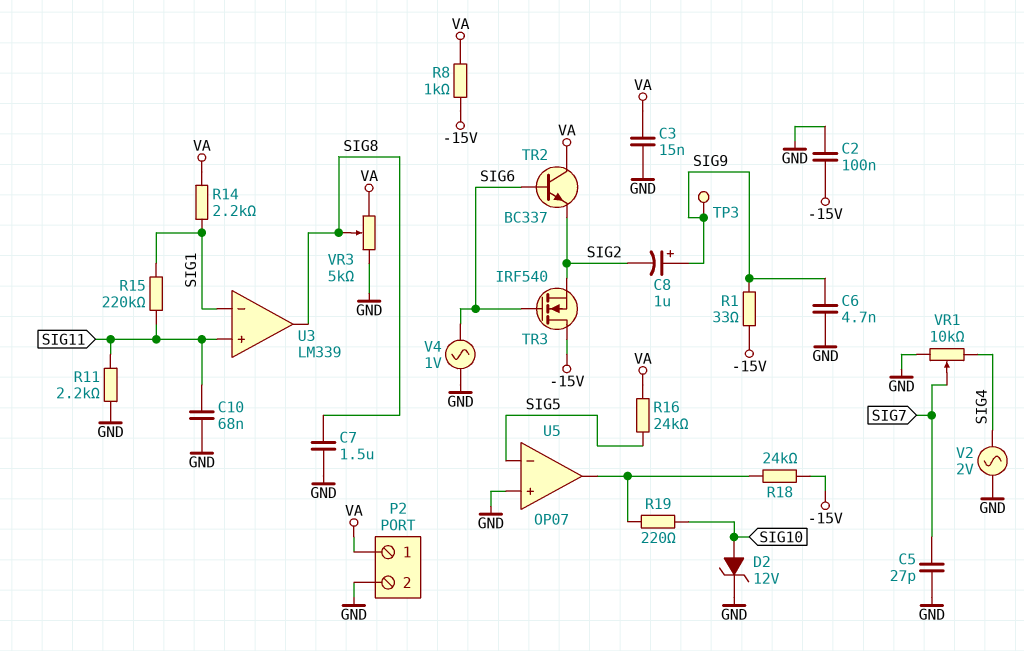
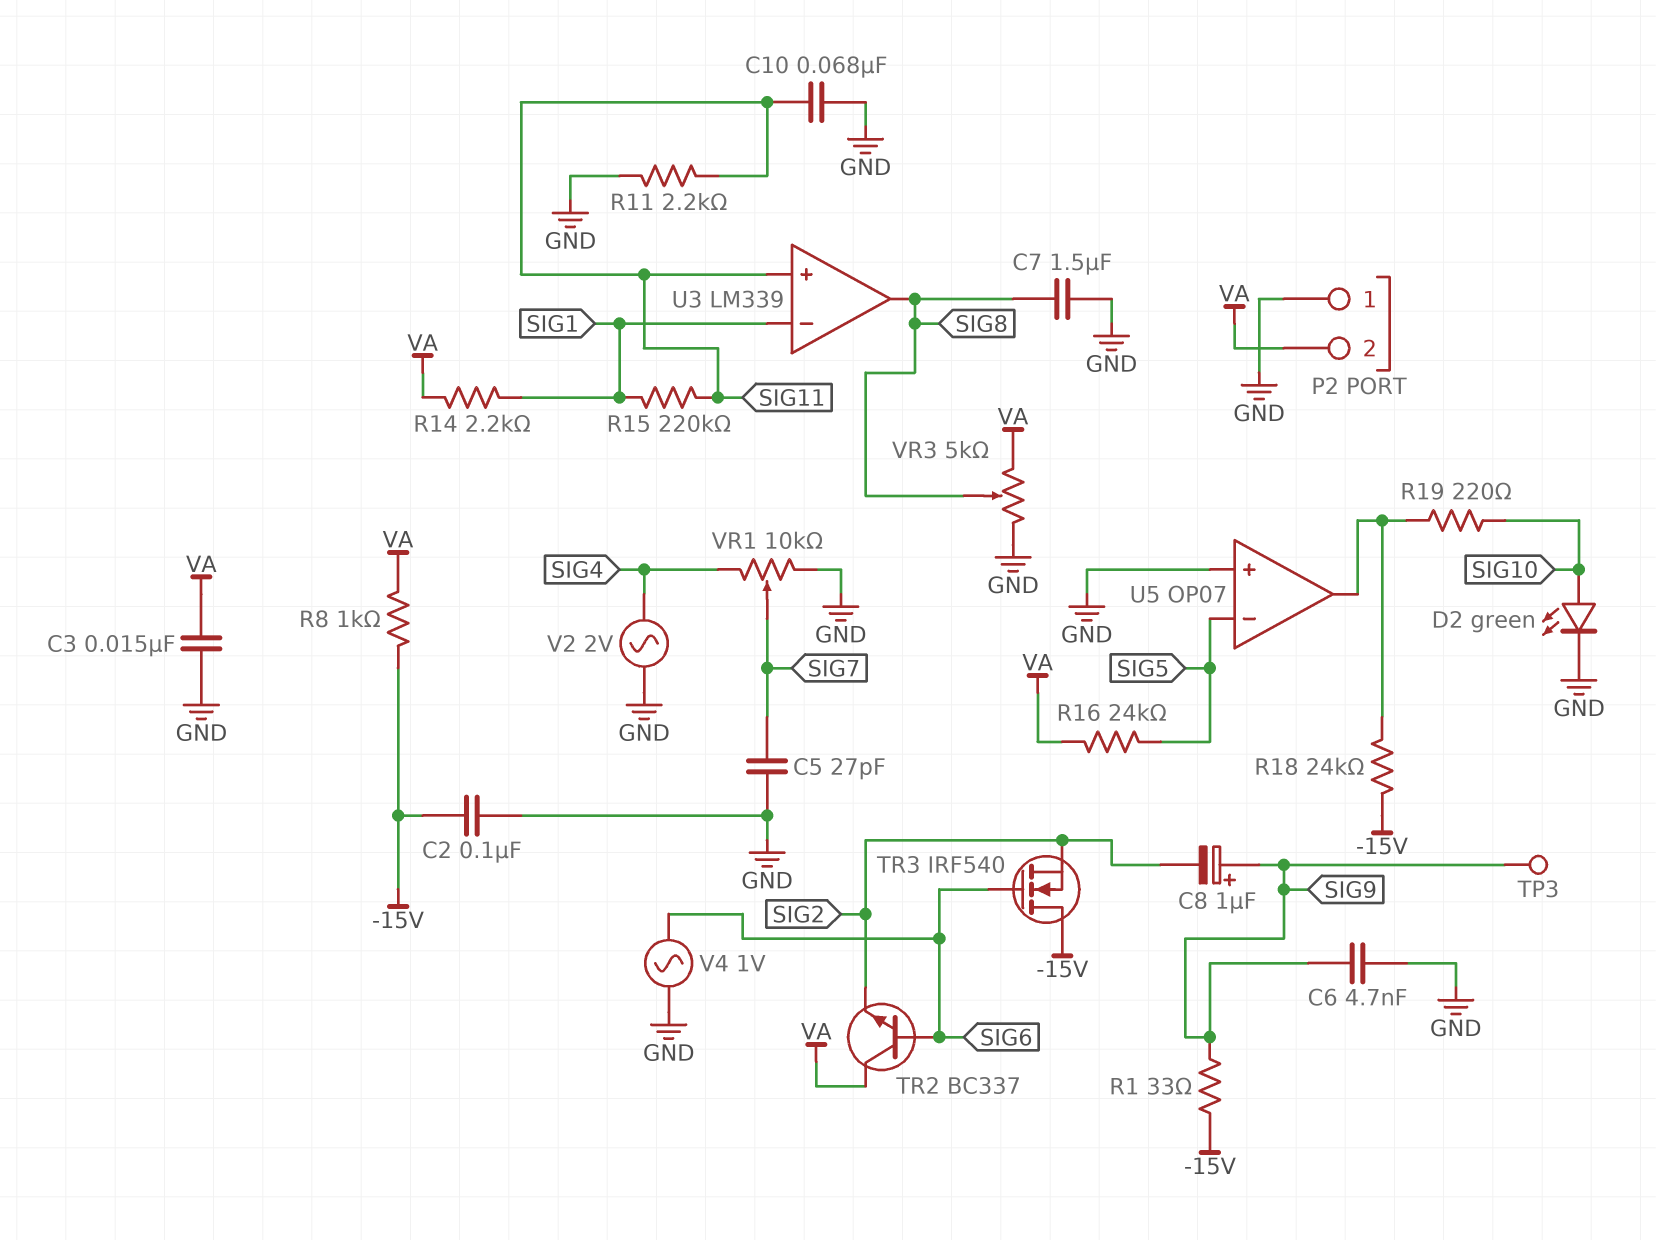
D2: zener 12V (A SIG10, K GND) -> LED green (A SIG10, K GND)
P2 pin 1: VA -> GND
P2 pin 2: GND -> VA

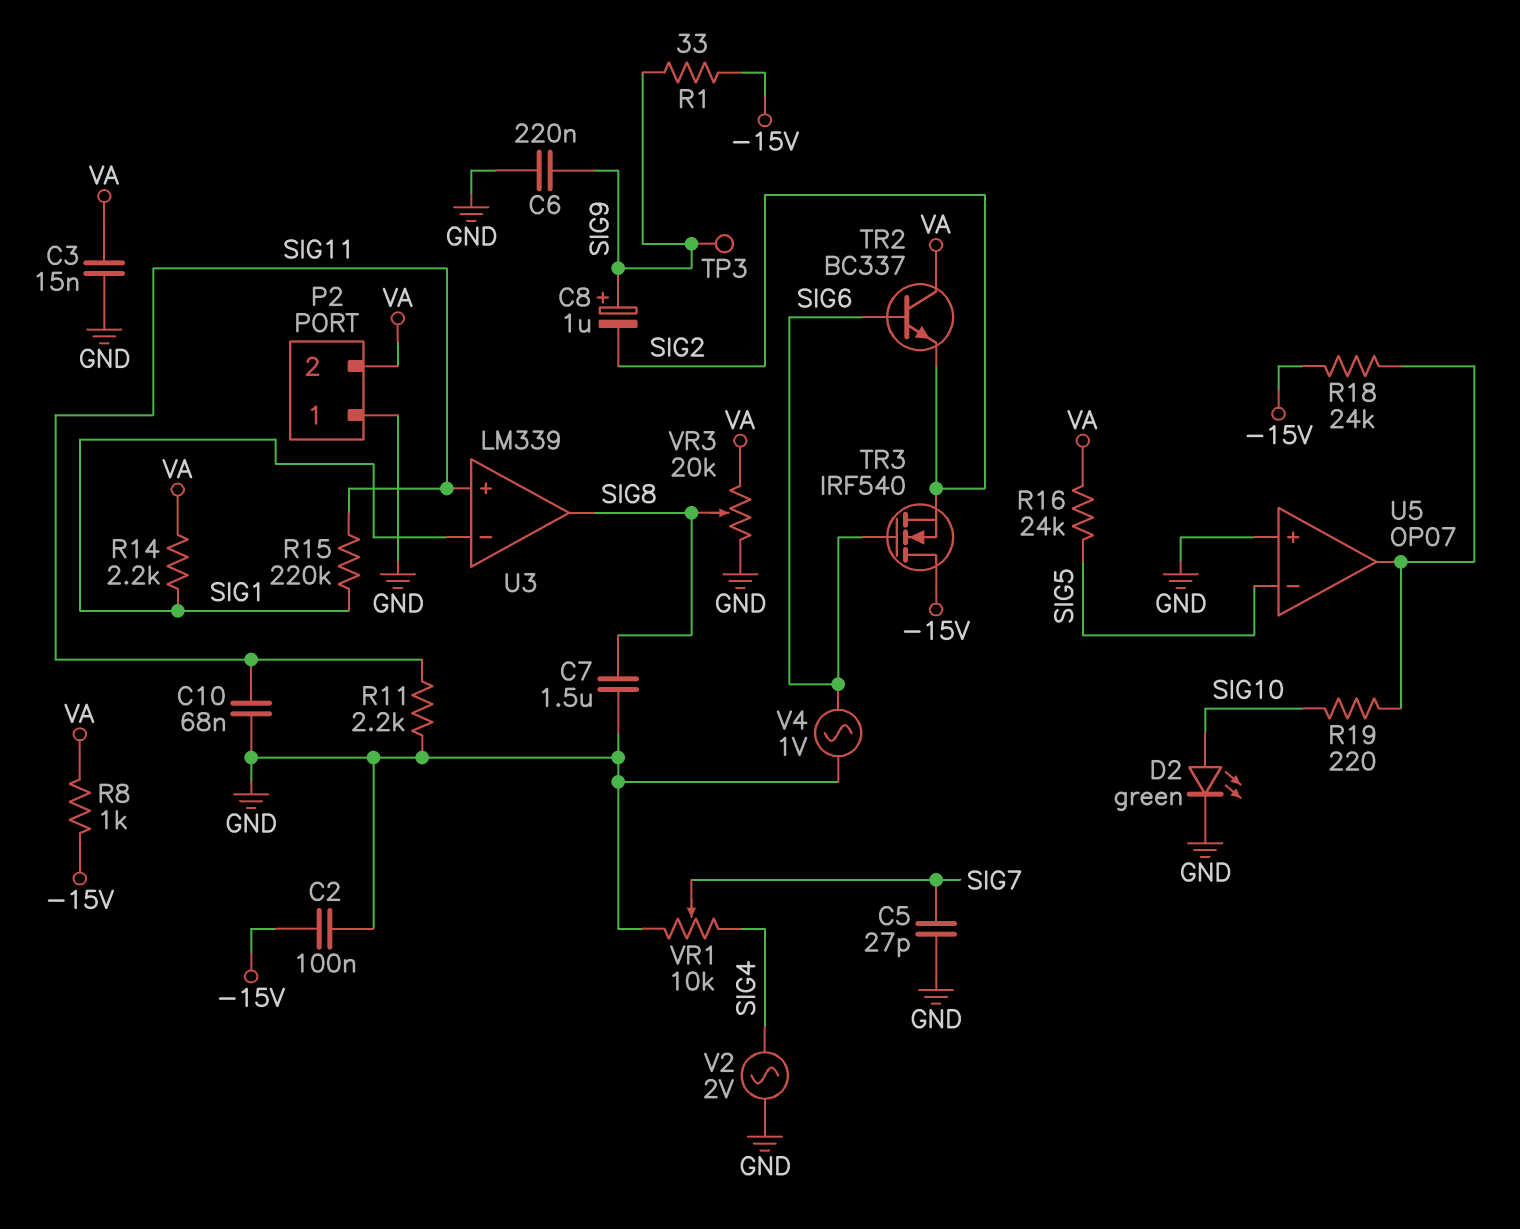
C6: 4.7nF (GND, SIG9) -> 220nF (GND, SIG9)
VR3: 5k (GND, VA, wiper SIG8) -> 20k (GND, VA, wiper SIG8)

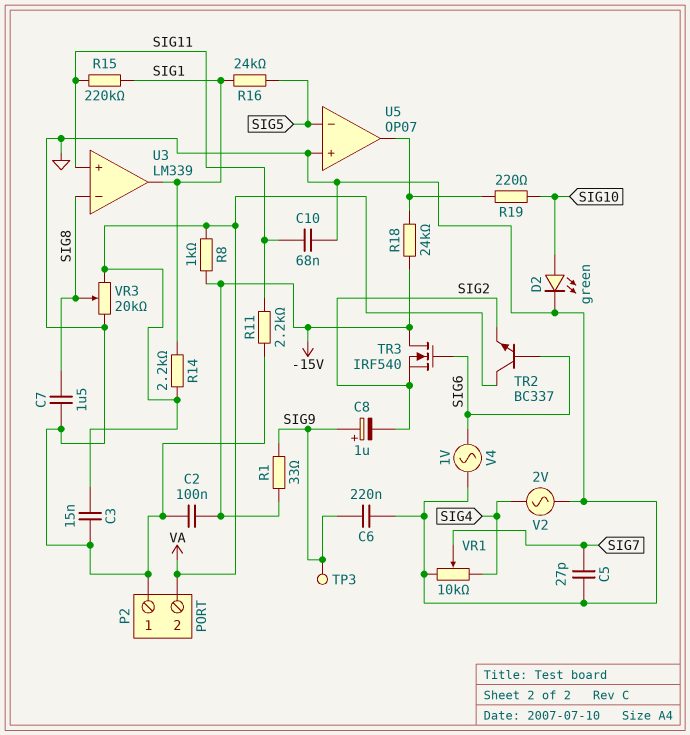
R16: 24k (SIG5, VA) -> 24k (SIG1, SIG5)
U3 pin in-: SIG1 -> SIG8
U3 pin out: SIG8 -> SIG1

